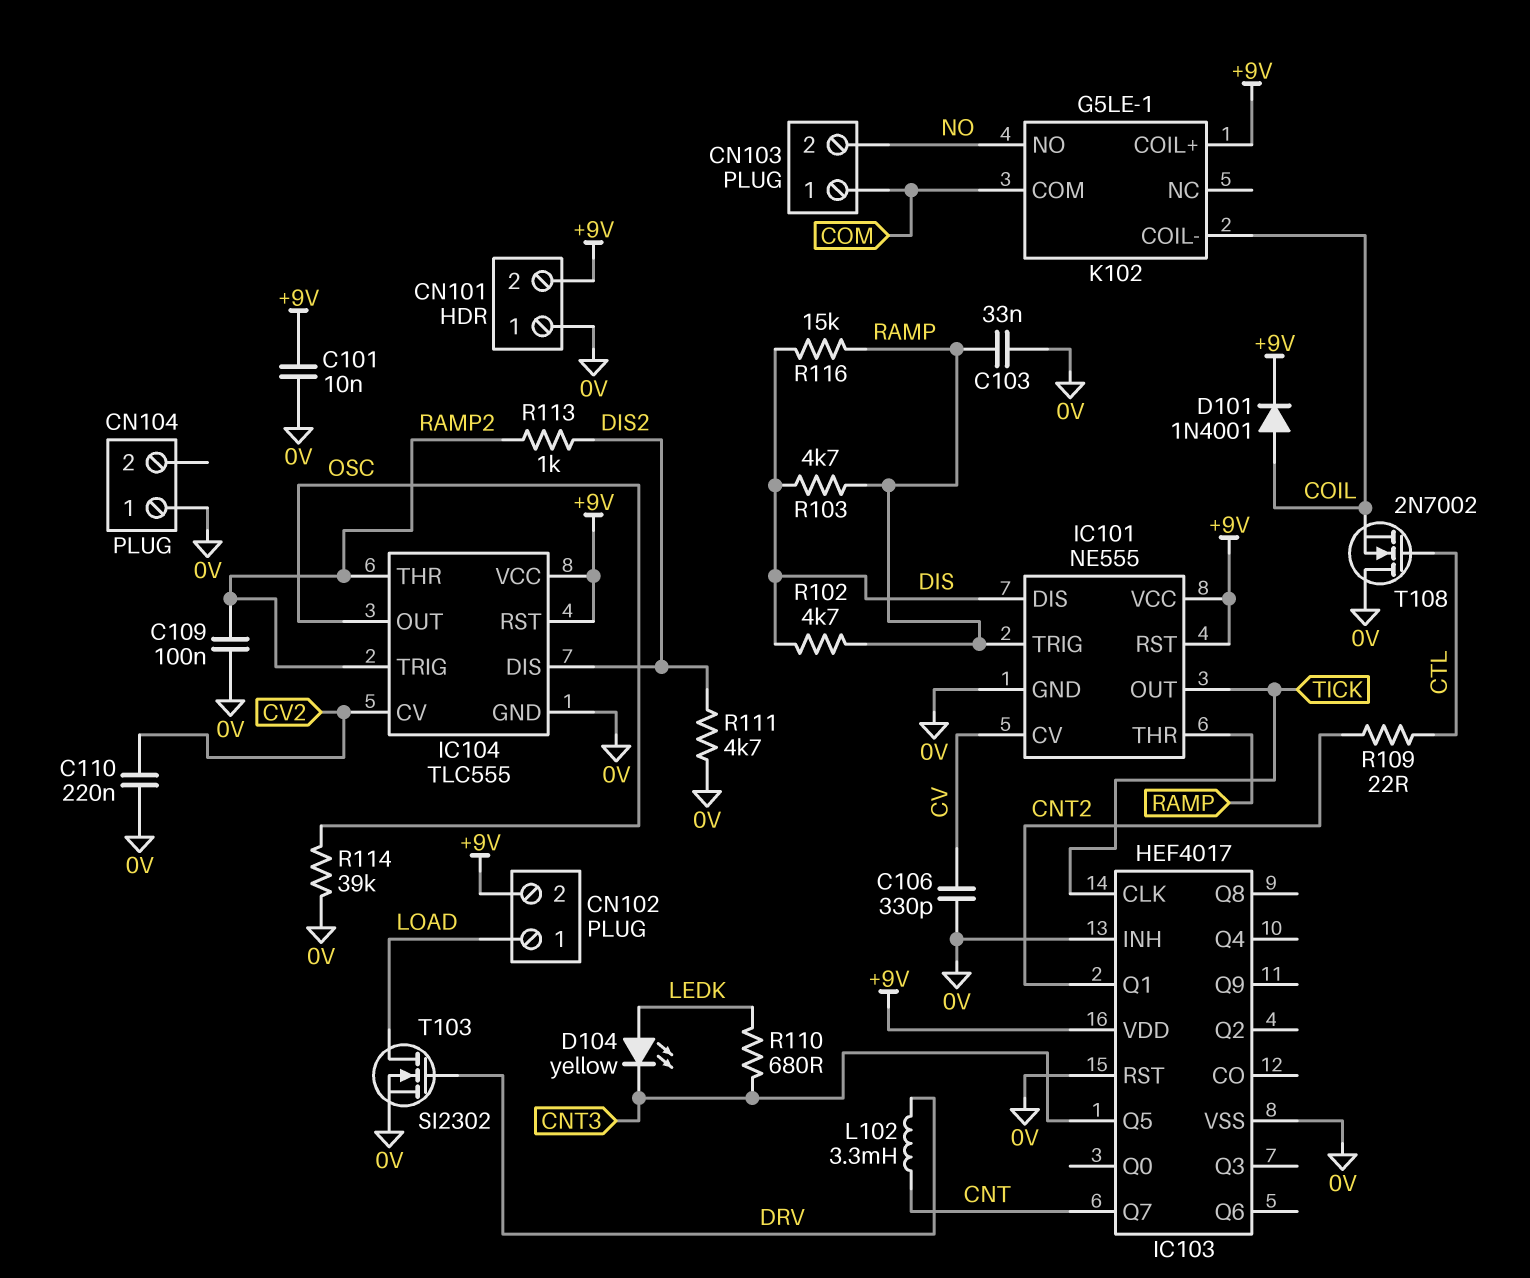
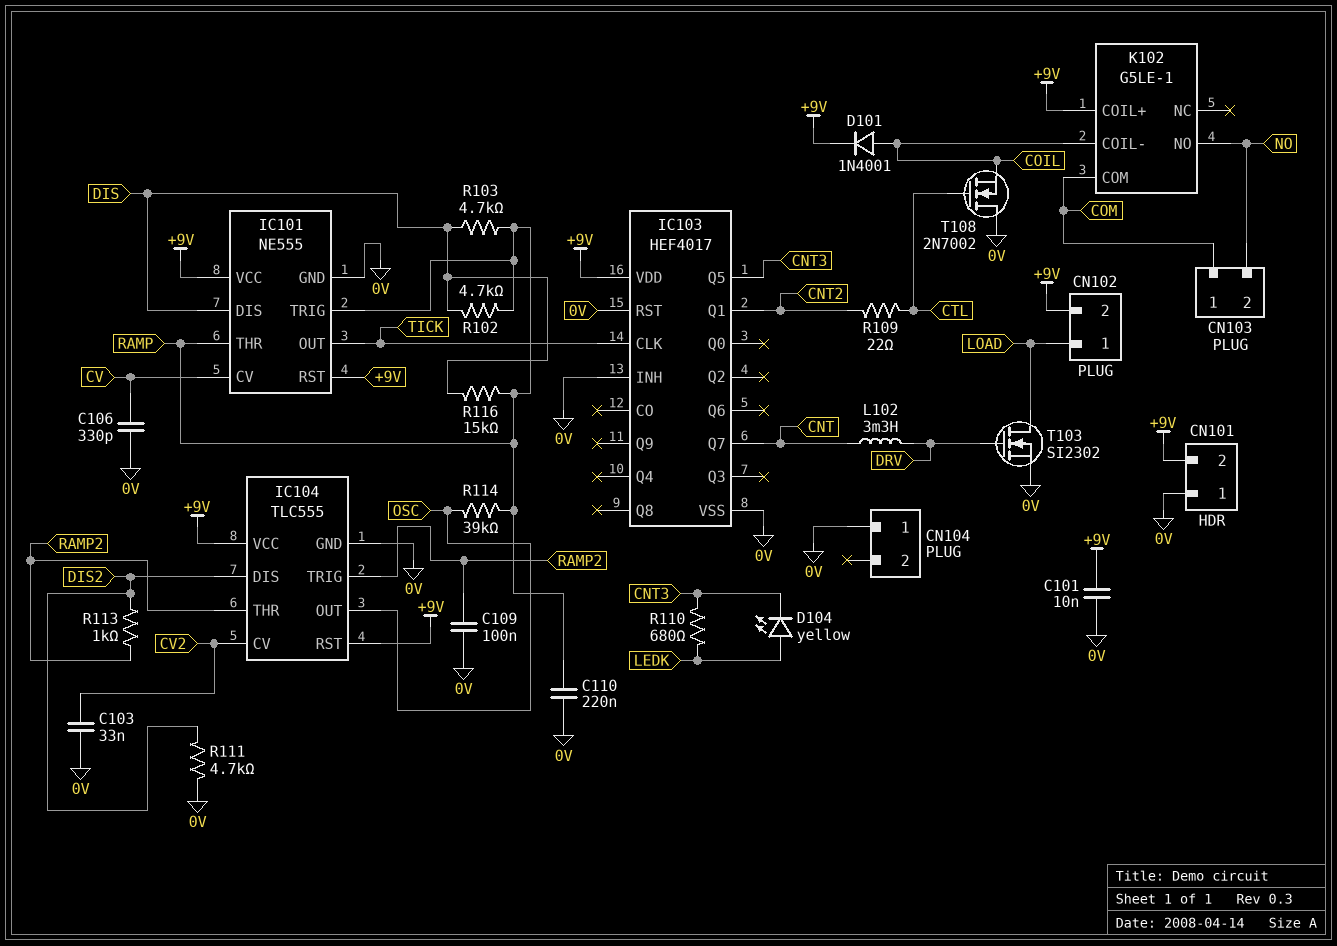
C103: 33nF (0V, RAMP) -> 33nF (0V, CV2)
C110: 220nF (0V, CV2) -> 220nF (0V, RAMP)
R114: 39k (0V, OSC) -> 39k (OSC, RAMP)

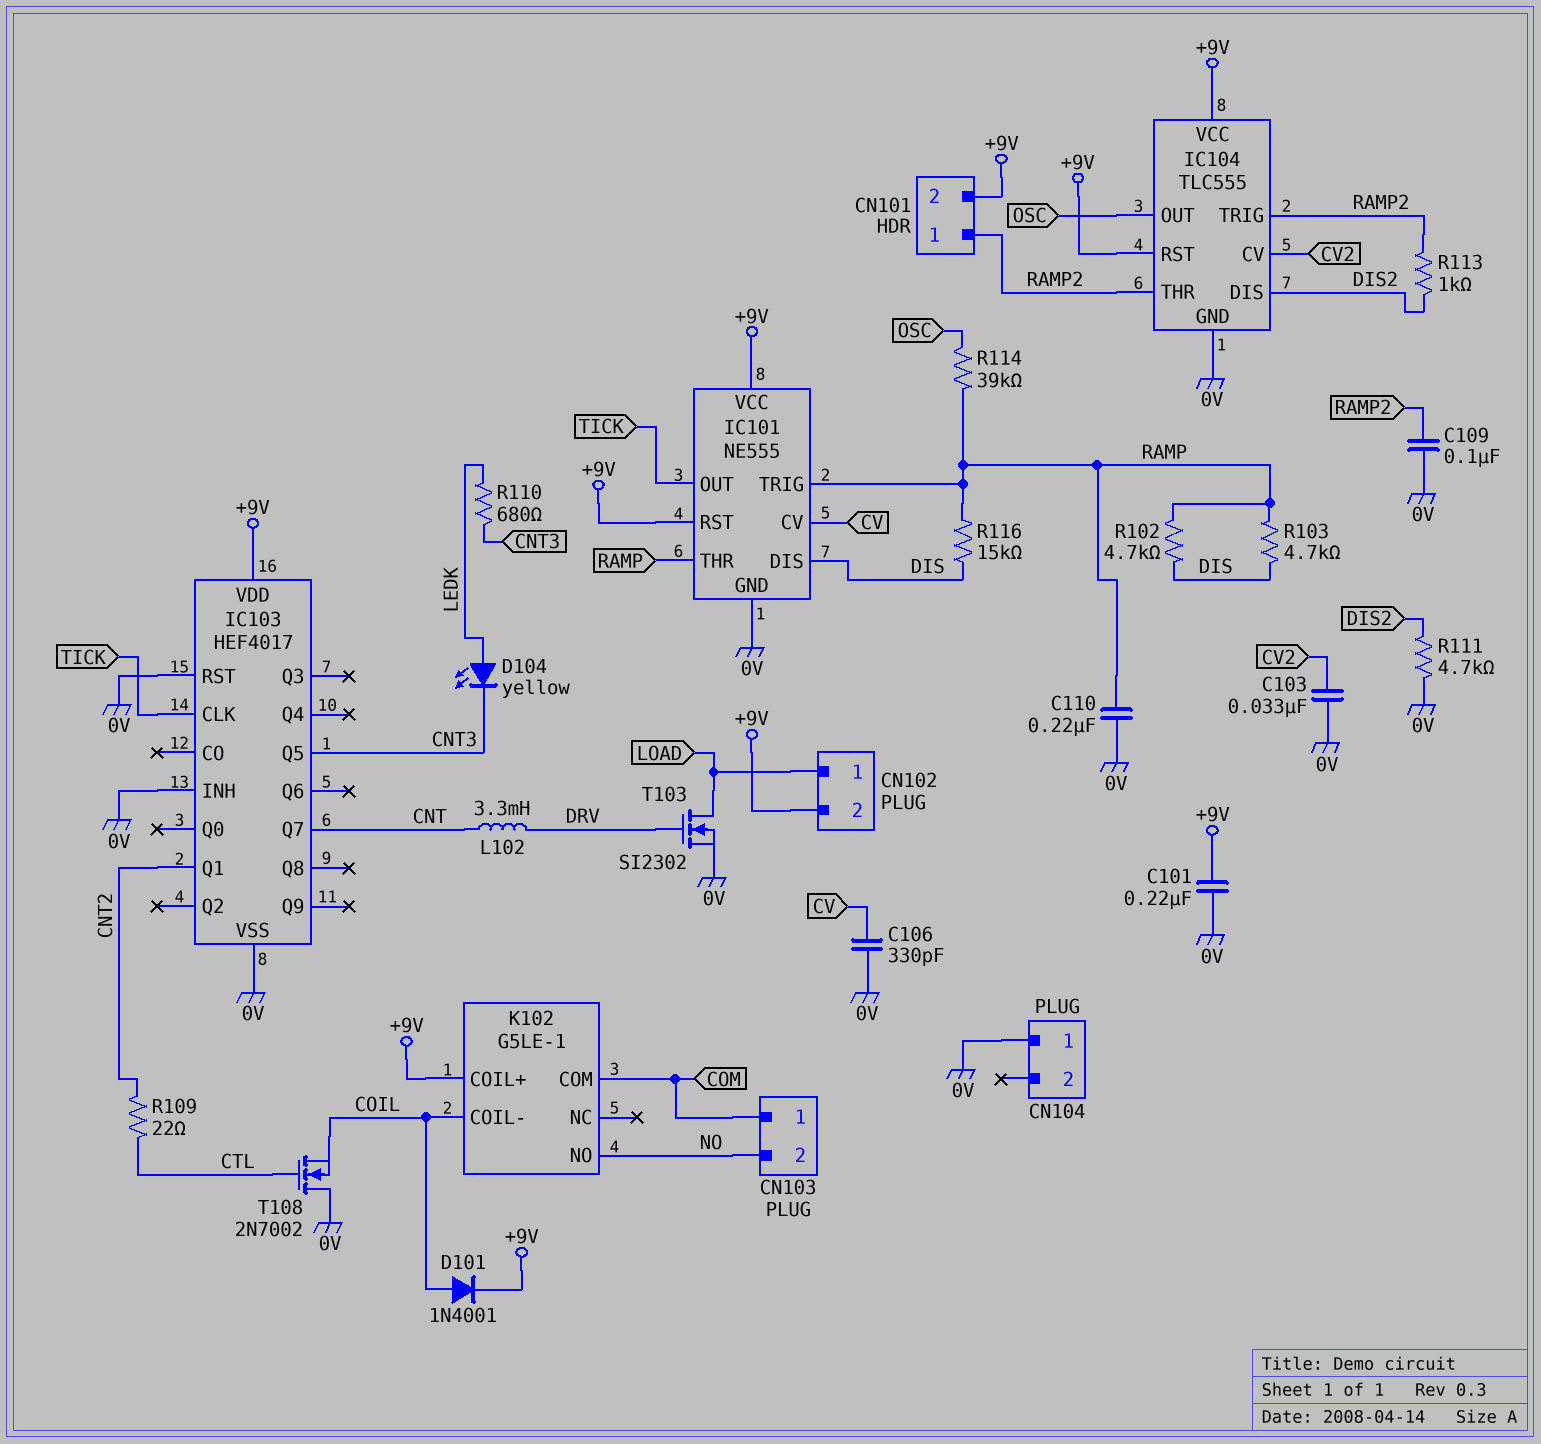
C101: 10nF (+9V, 0V) -> 220nF (+9V, 0V)
CN101 pin 1: 0V -> RAMP2

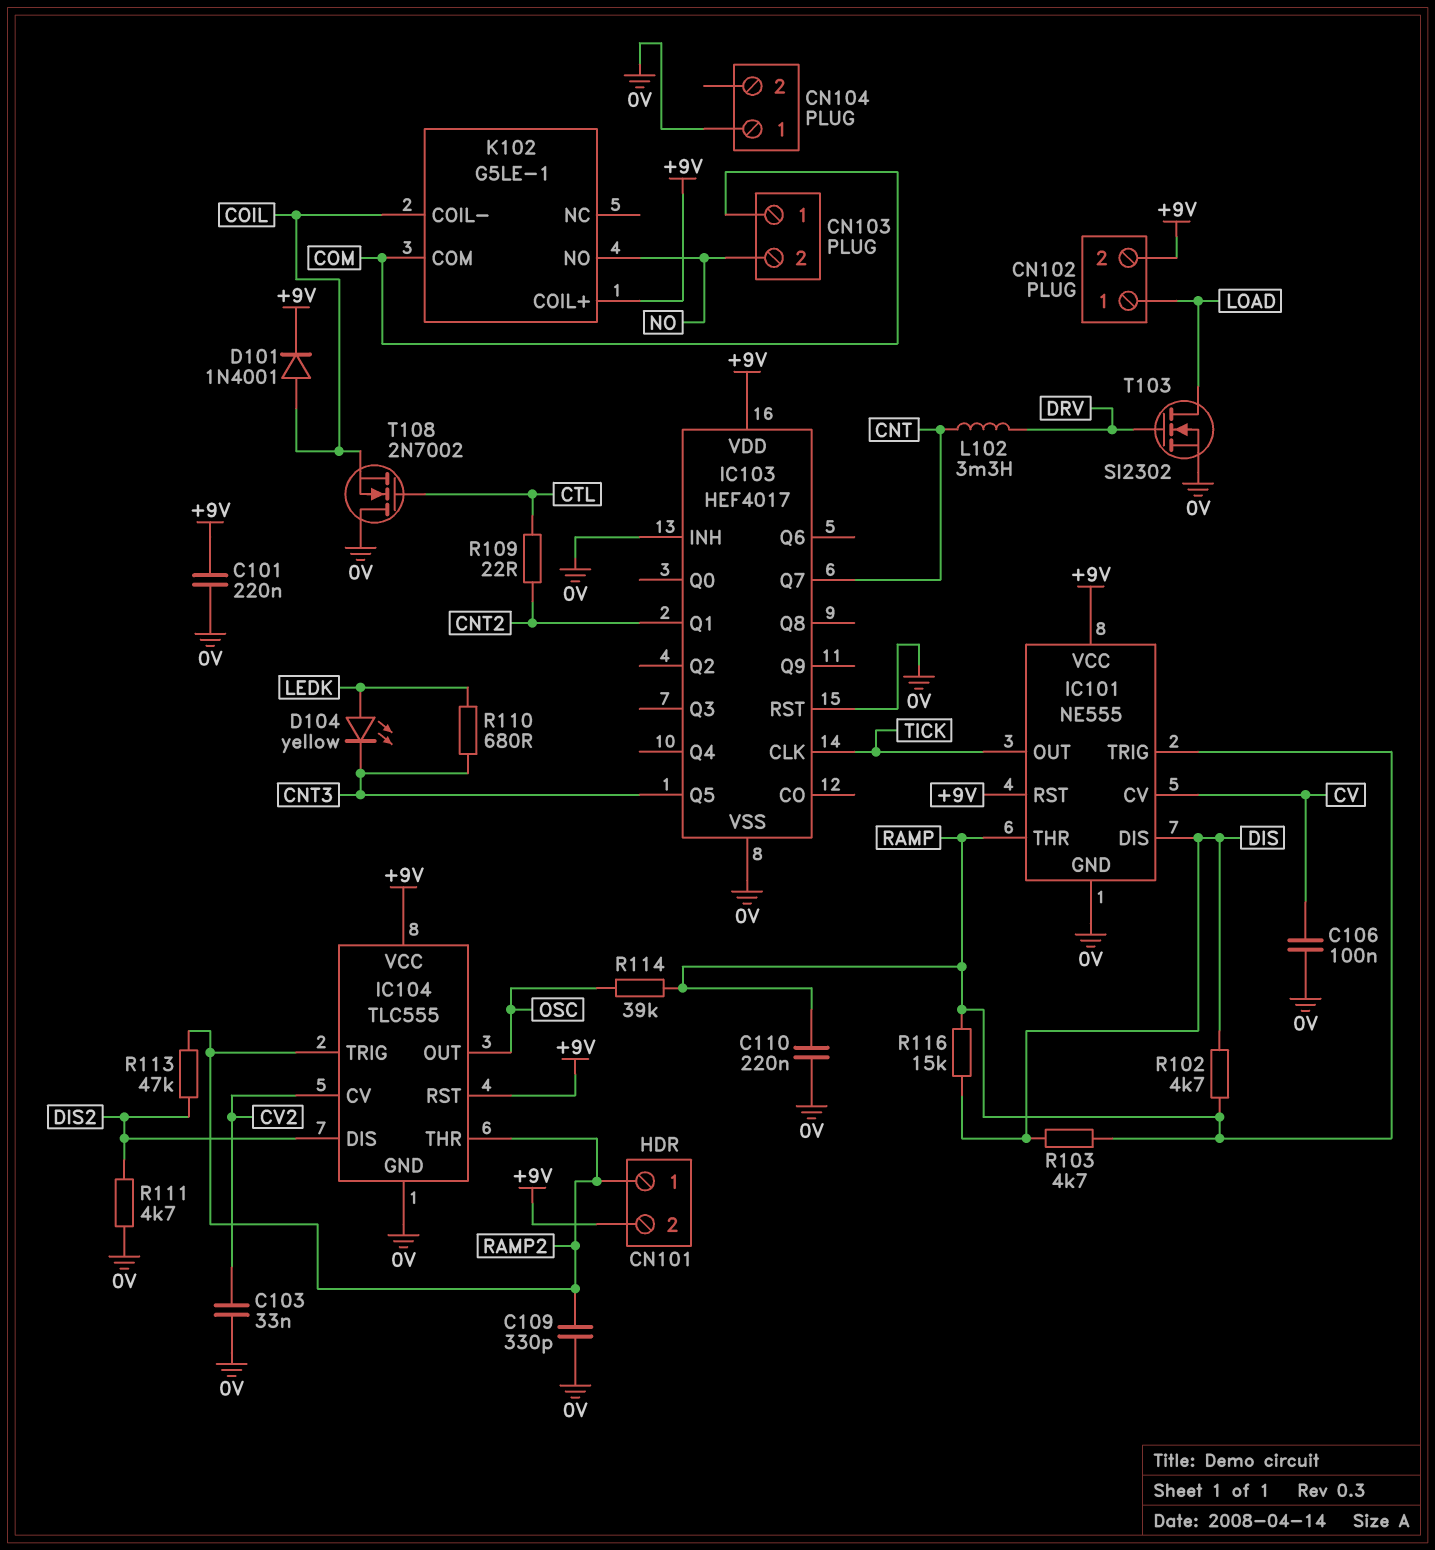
C106: 330pF (0V, CV) -> 100nF (0V, CV)
C109: 100nF (0V, RAMP2) -> 330pF (0V, RAMP2)
R113: 1k (DIS2, RAMP2) -> 47k (DIS2, RAMP2)

